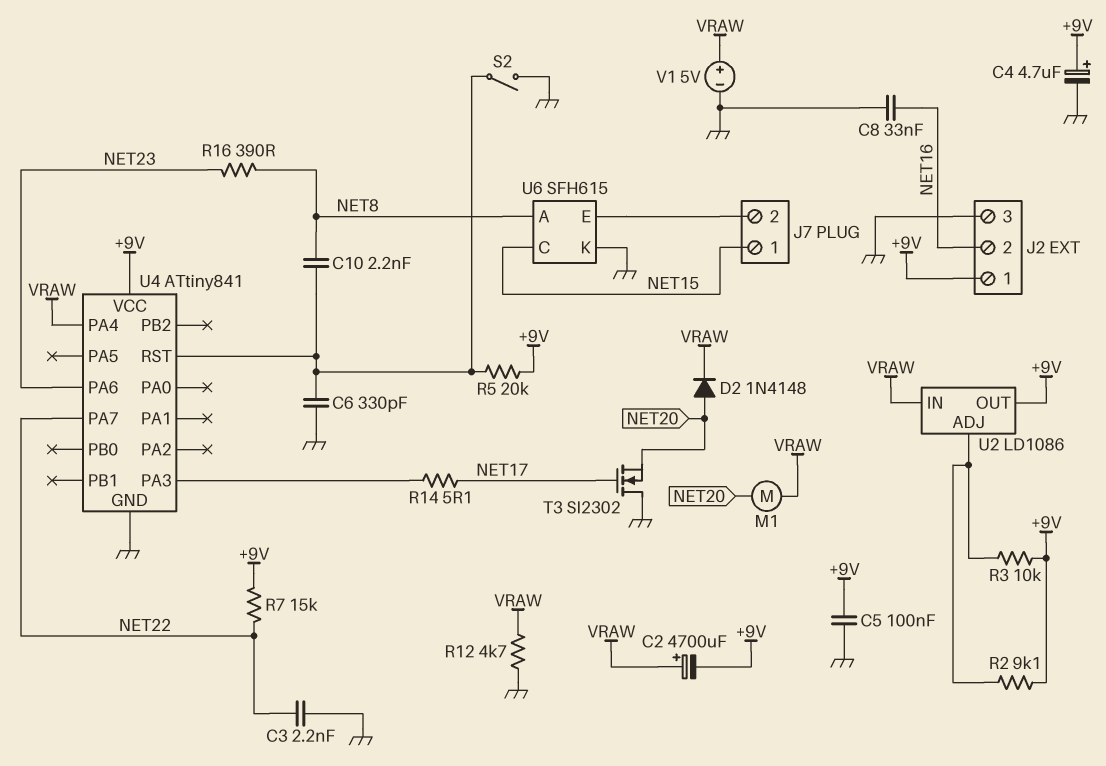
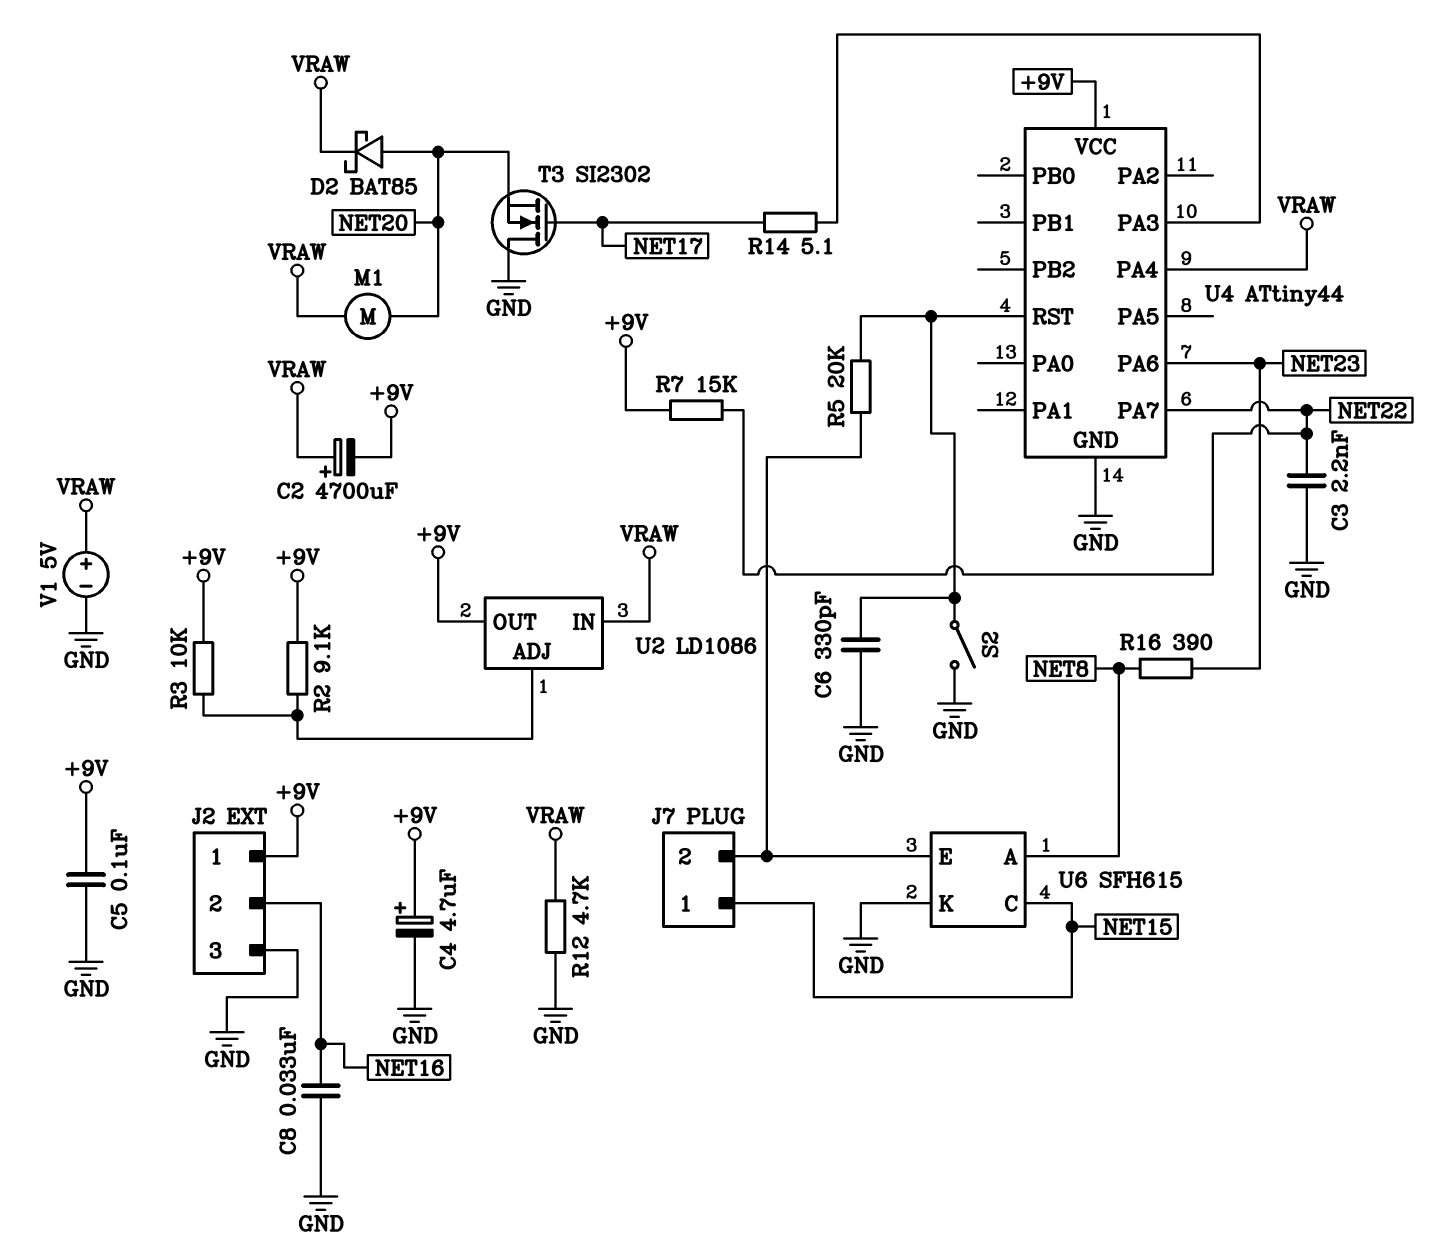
C10: 2.2nF (NET8, U4/RST) -> none
D2: diode 1N4148 (A NET20, K VRAW) -> schottky BAT85 (A NET20, K VRAW)
R5: 20k (+9V, U4/RST) -> 20k (J7/2, U4/RST)
U4: ATtiny841 -> ATtiny44

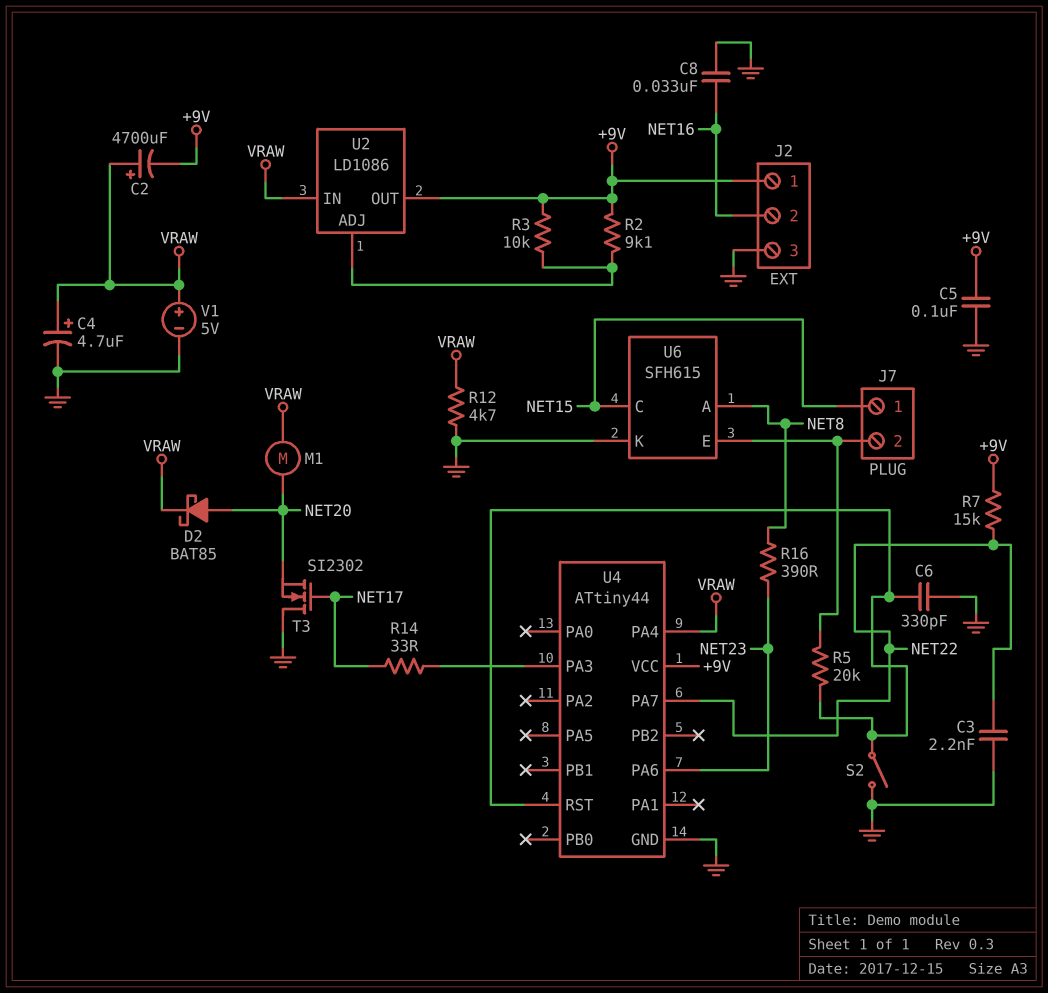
C4: 4.7uF (plus +9V, minus GND) -> 4.7uF (plus VRAW, minus GND)
R14: 5.1 (NET17, U4/PA3) -> 33 (NET17, U4/PA3)

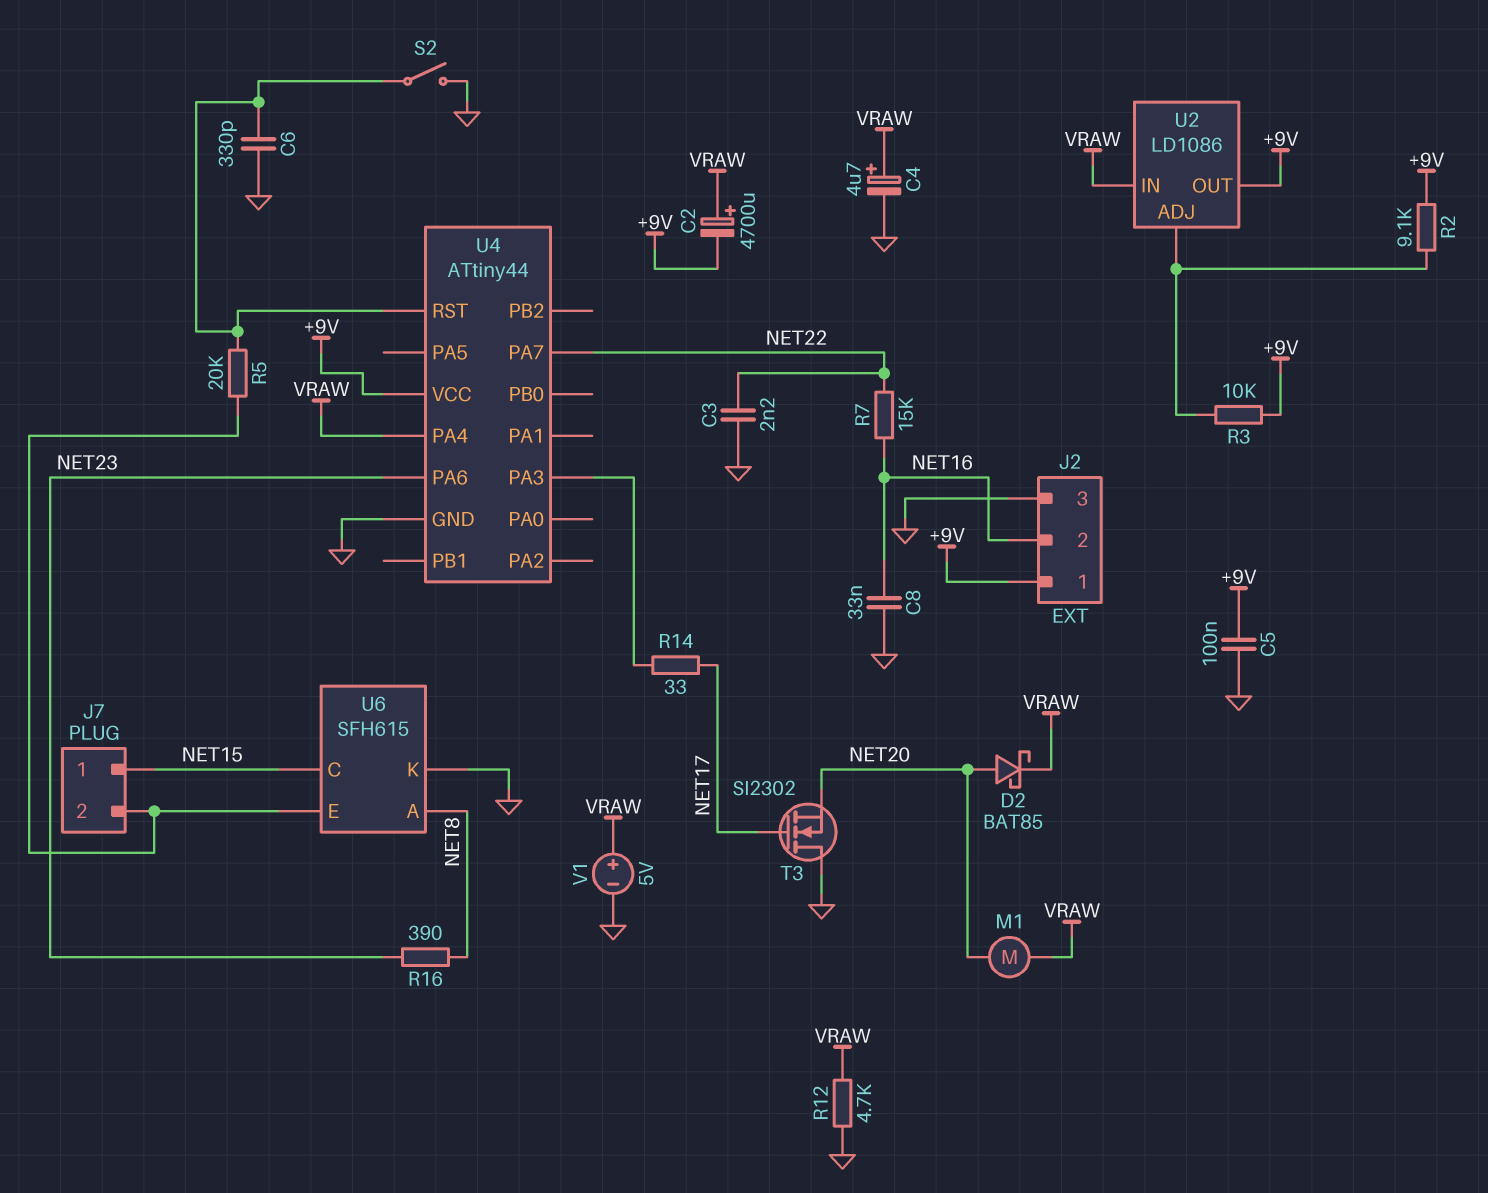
R7: 15k (+9V, NET22) -> 15k (NET16, NET22)

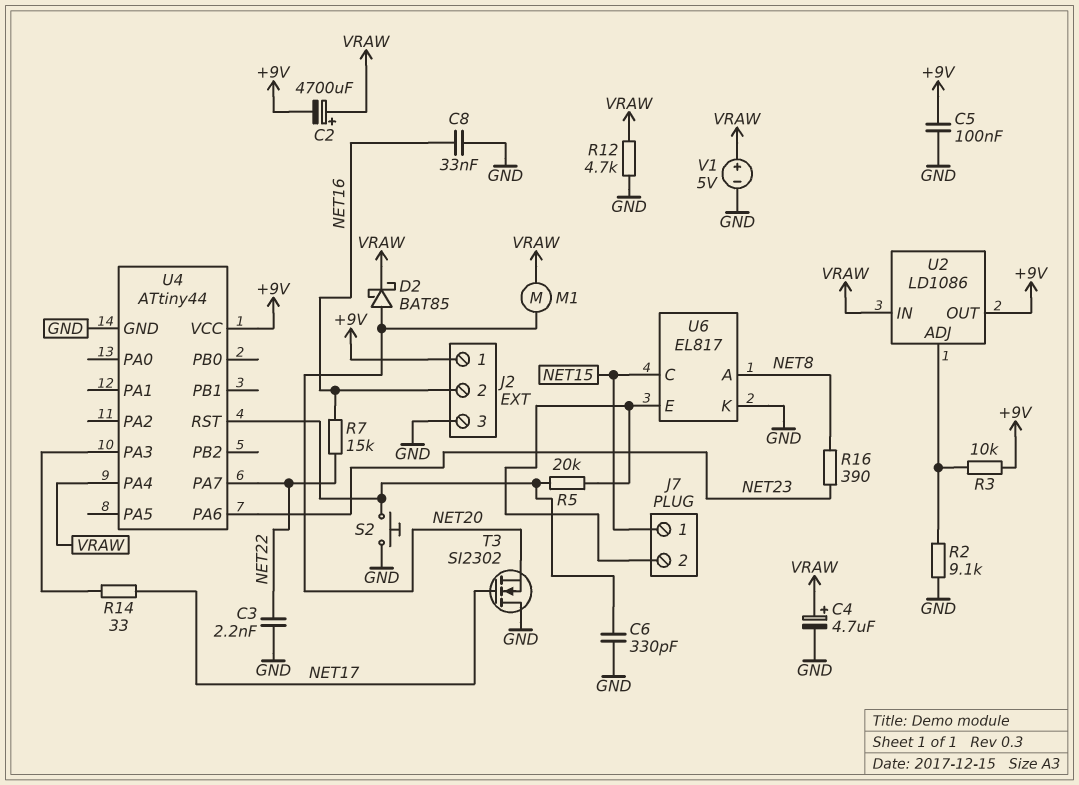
R2: 9.1k (+9V, U2/ADJ) -> 9.1k (GND, U2/ADJ)
S2: switch (GND, U4/RST) -> button (GND, U4/RST)
U6: SFH615 -> EL817

